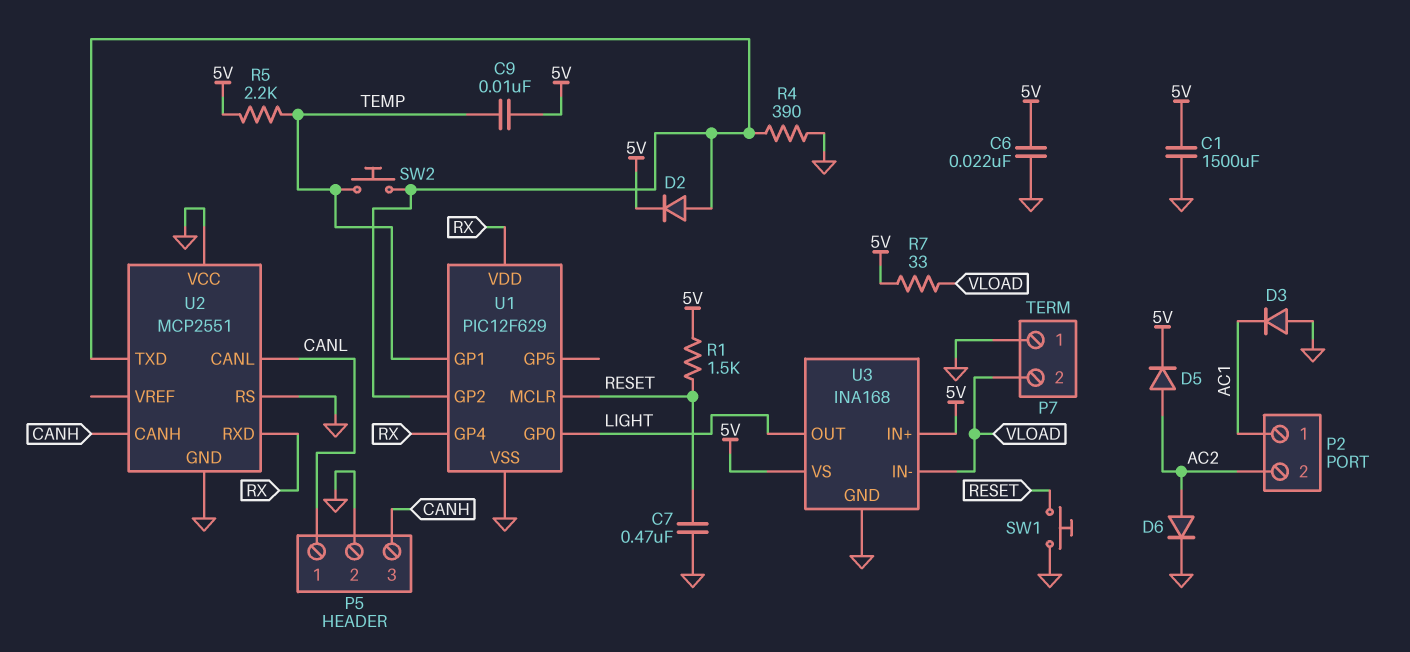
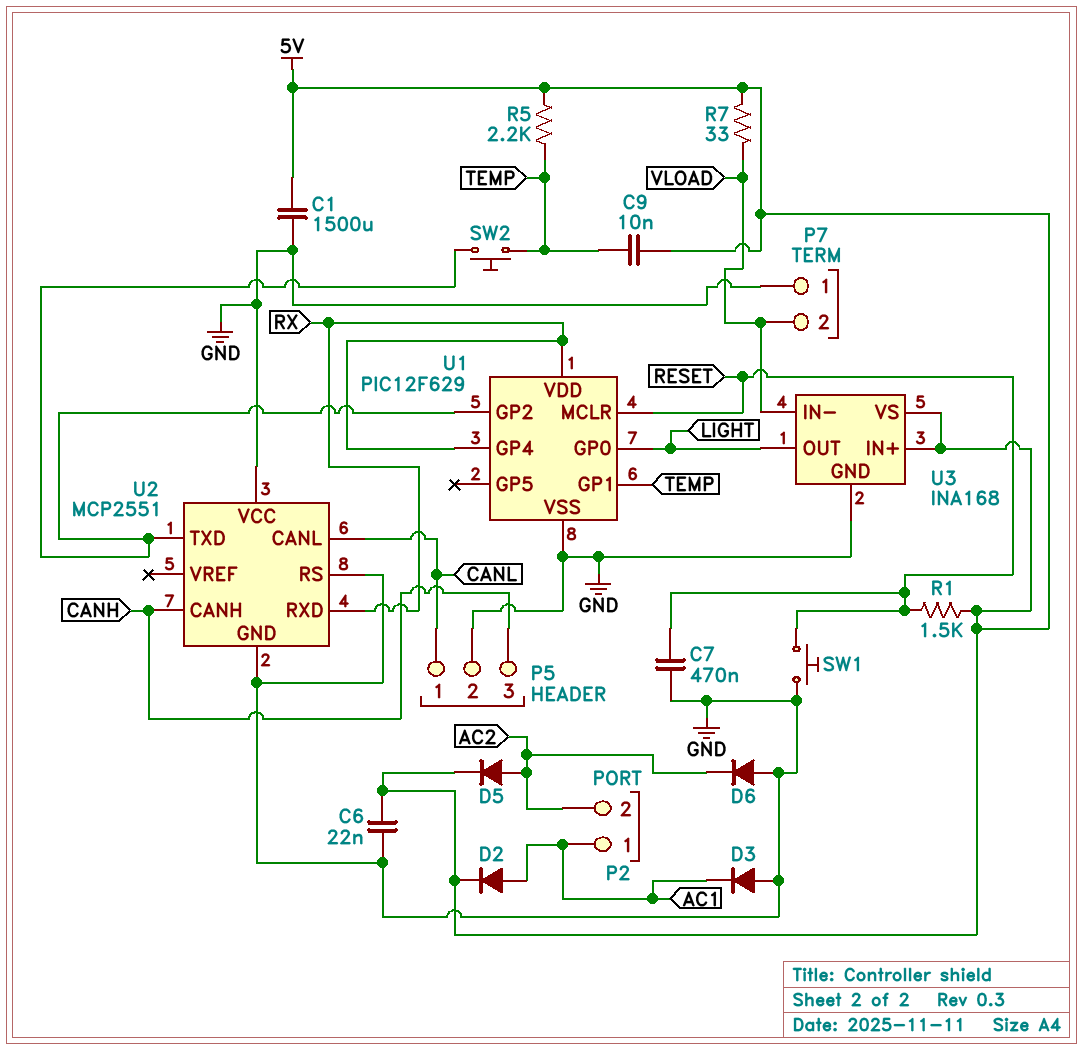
D2: diode (A U1/GP2, K 5V) -> diode (A AC1, K 5V)
D6: diode (A AC2, K GND) -> diode (A GND, K AC2)
R4: 390 (GND, U1/GP2) -> none

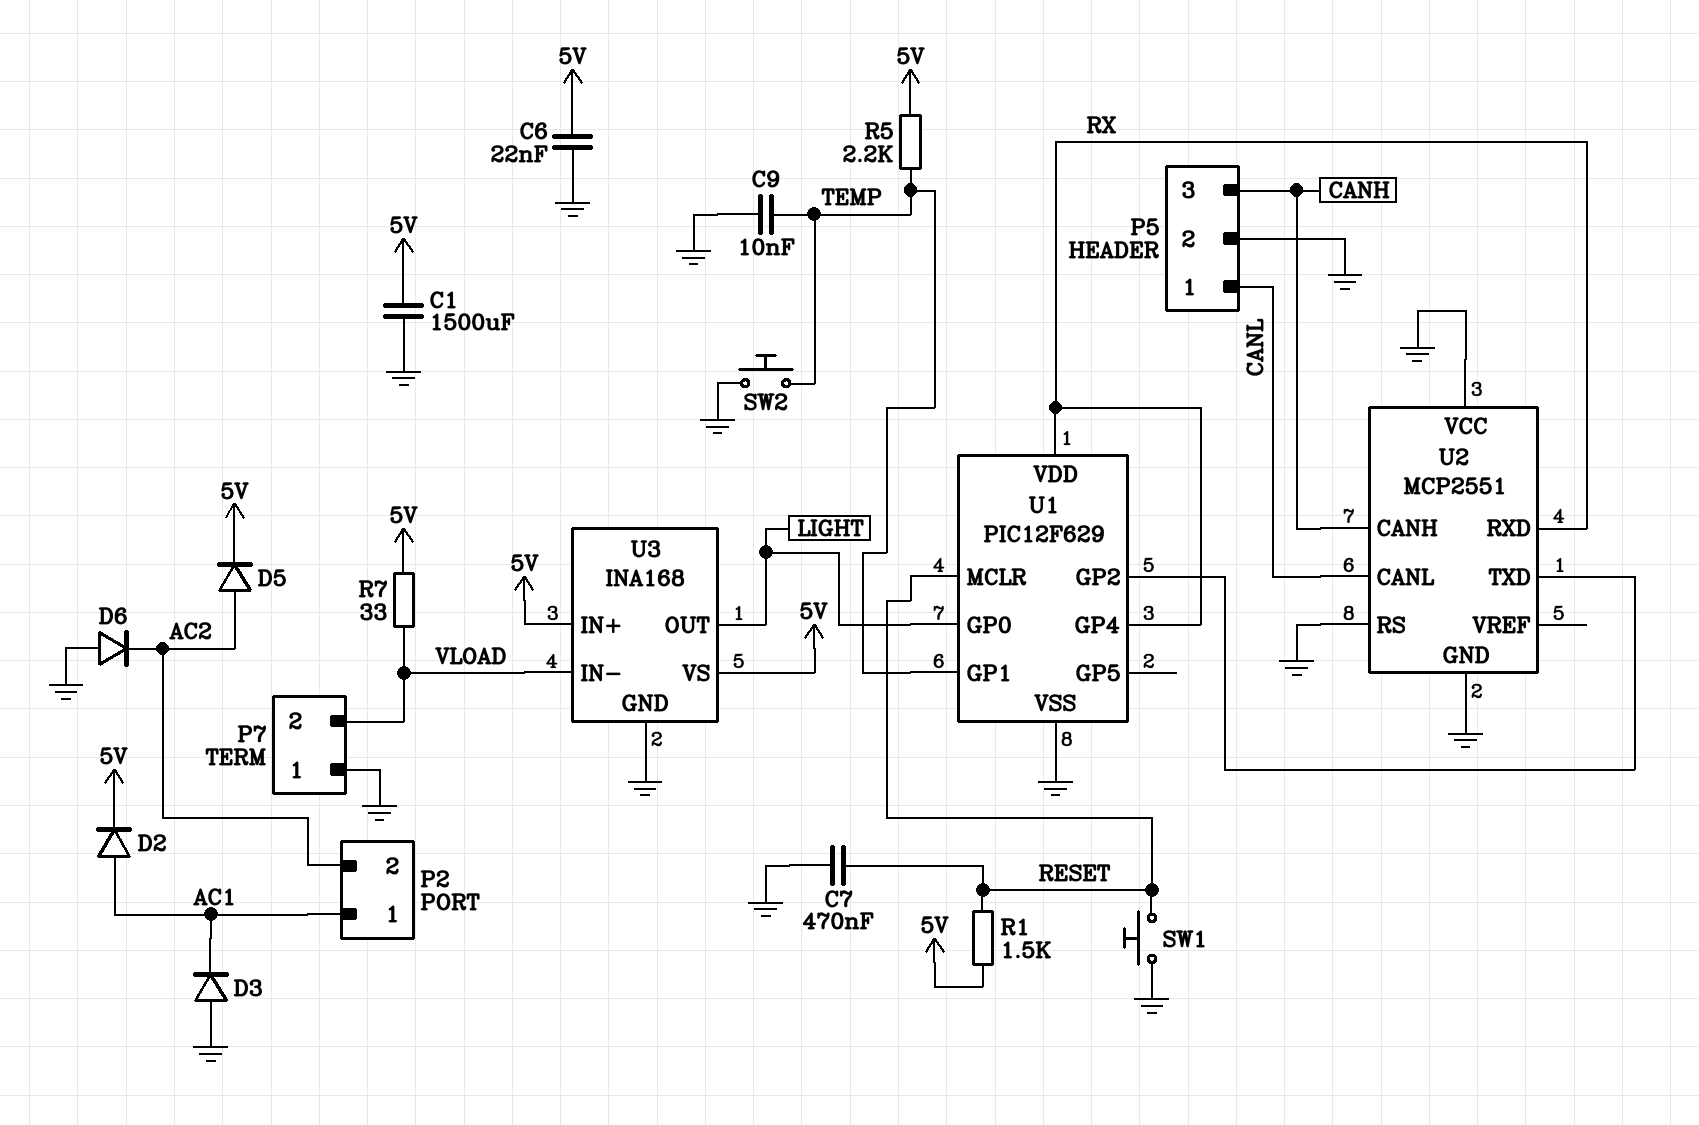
C9: 10nF (5V, TEMP) -> 10nF (GND, TEMP)
SW2: button (TEMP, U1/GP2) -> button (GND, TEMP)

